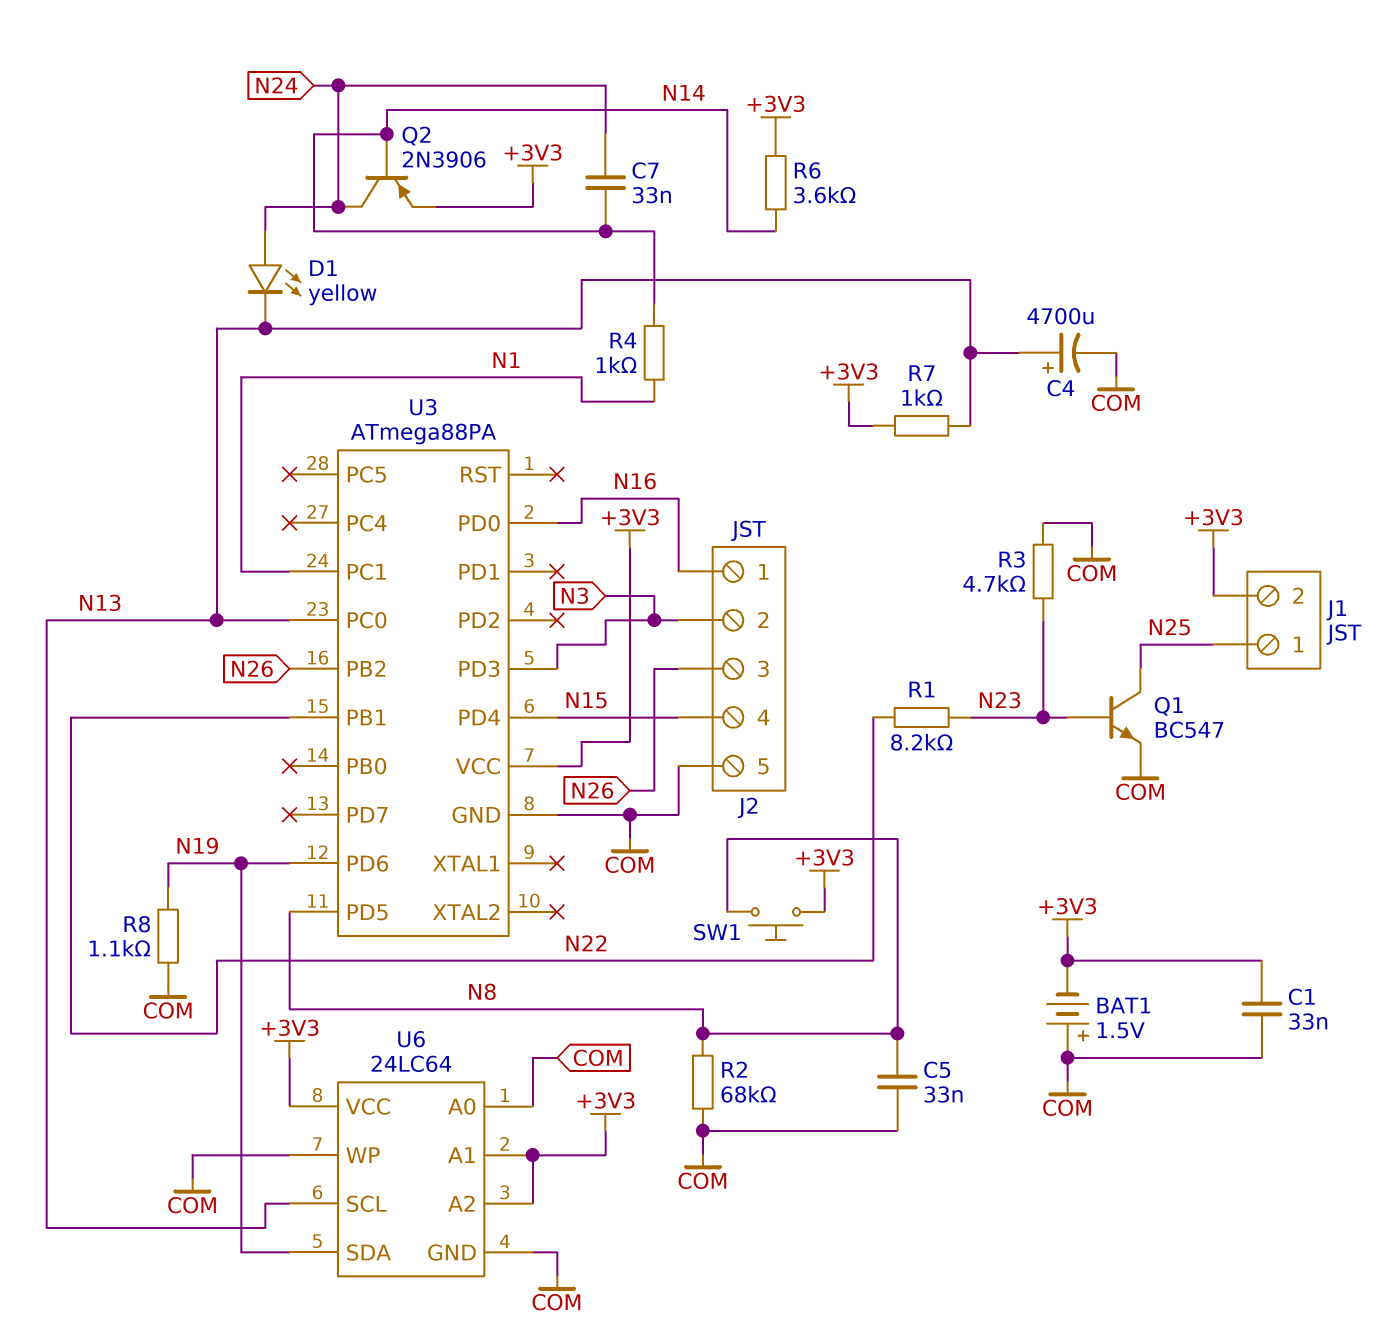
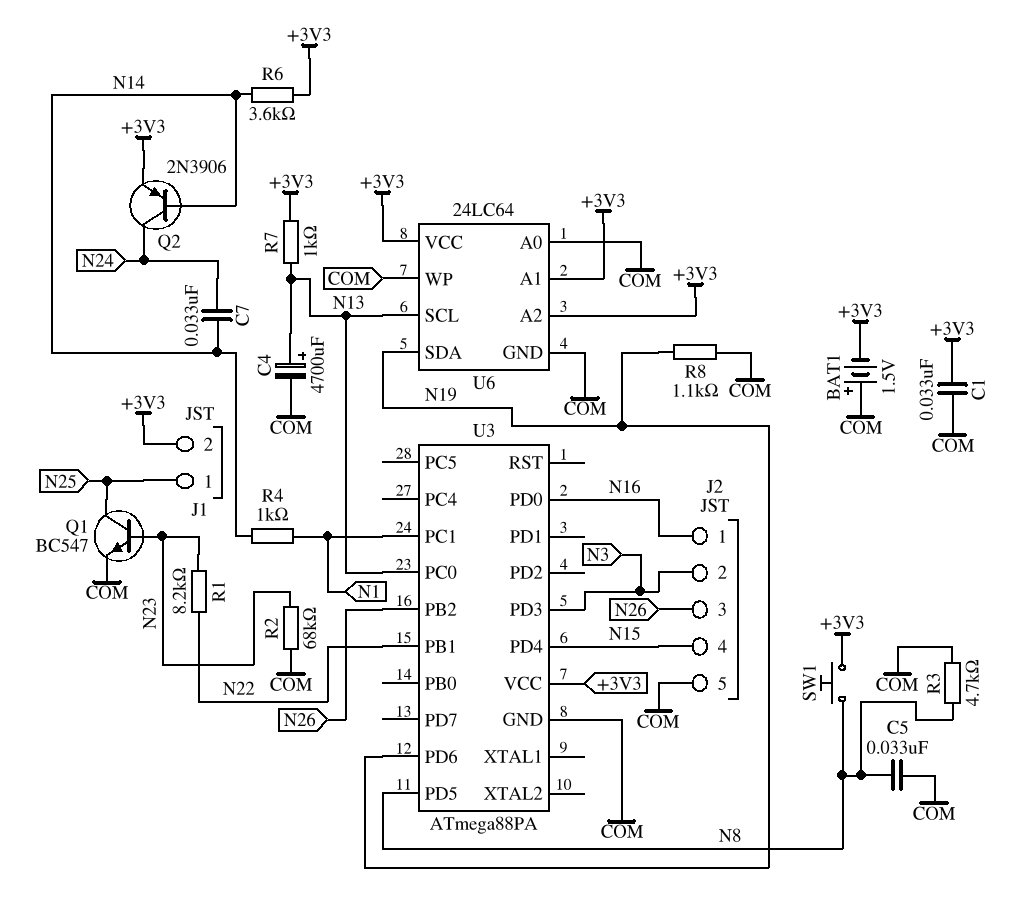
D1: LED yellow (A N24, K N13) -> none
R2: 68k (COM, N8) -> 68k (COM, N23)
R3: 4.7k (COM, N23) -> 4.7k (COM, N8)

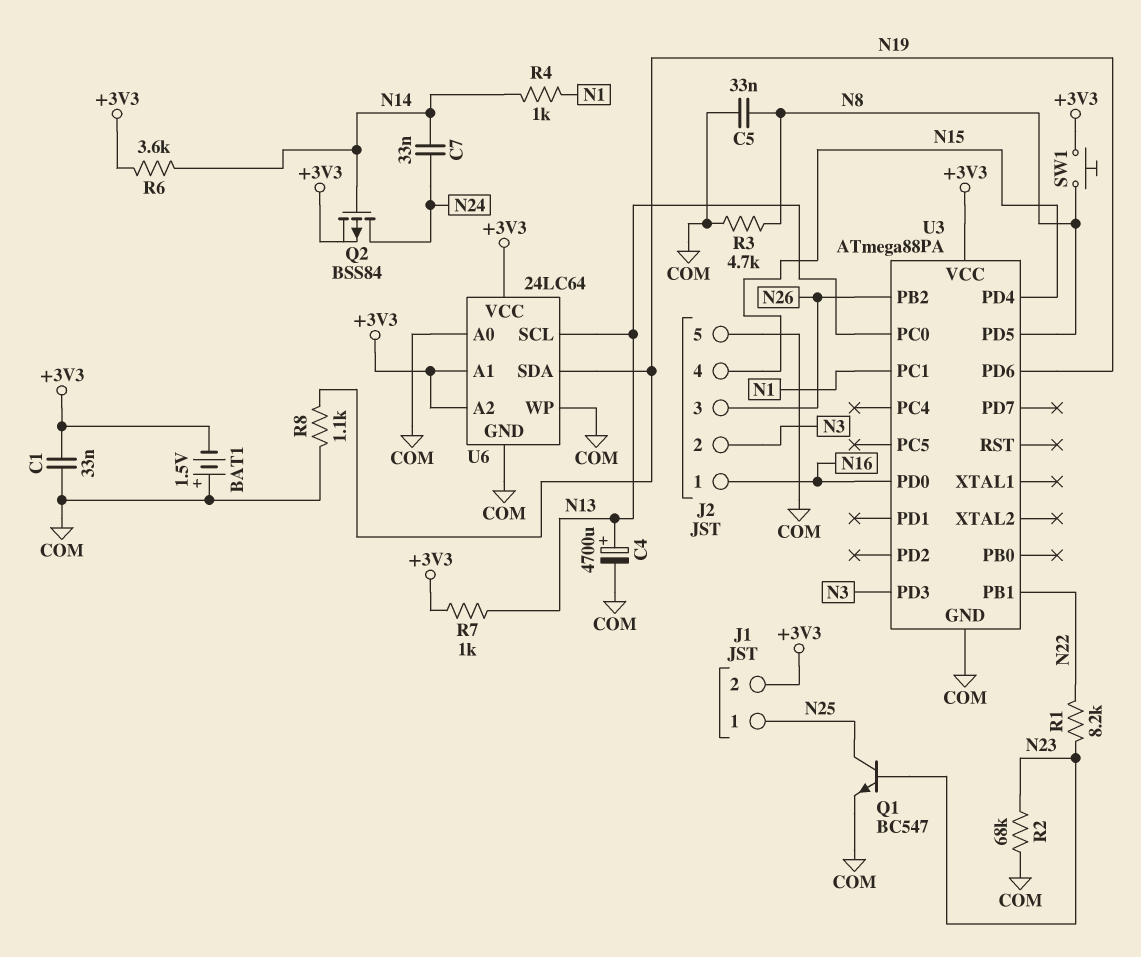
Q2: PNP 2N3906 (B N14, C N24, E +3V3) -> PMOS BSS84 (G N14, D N24, S +3V3)

